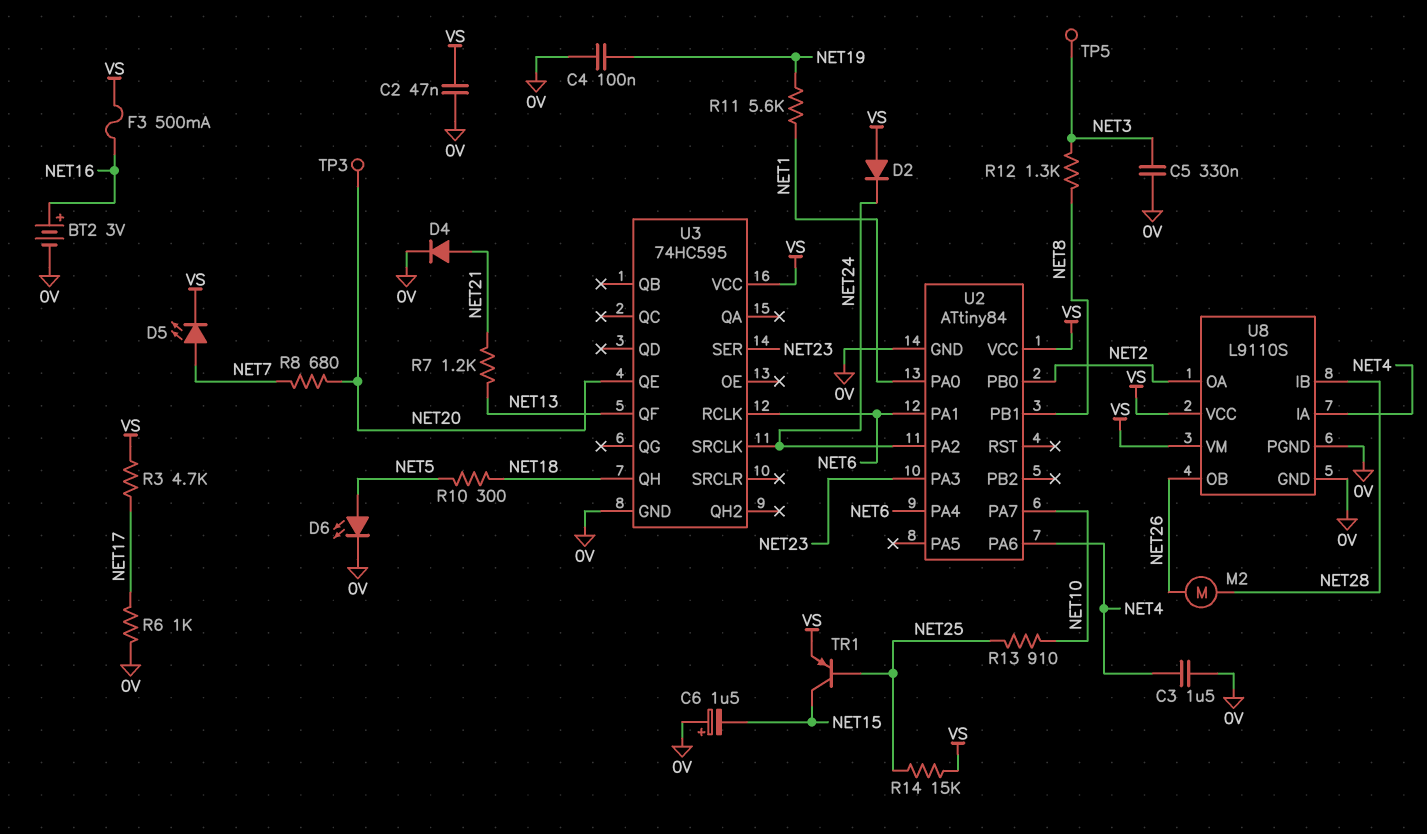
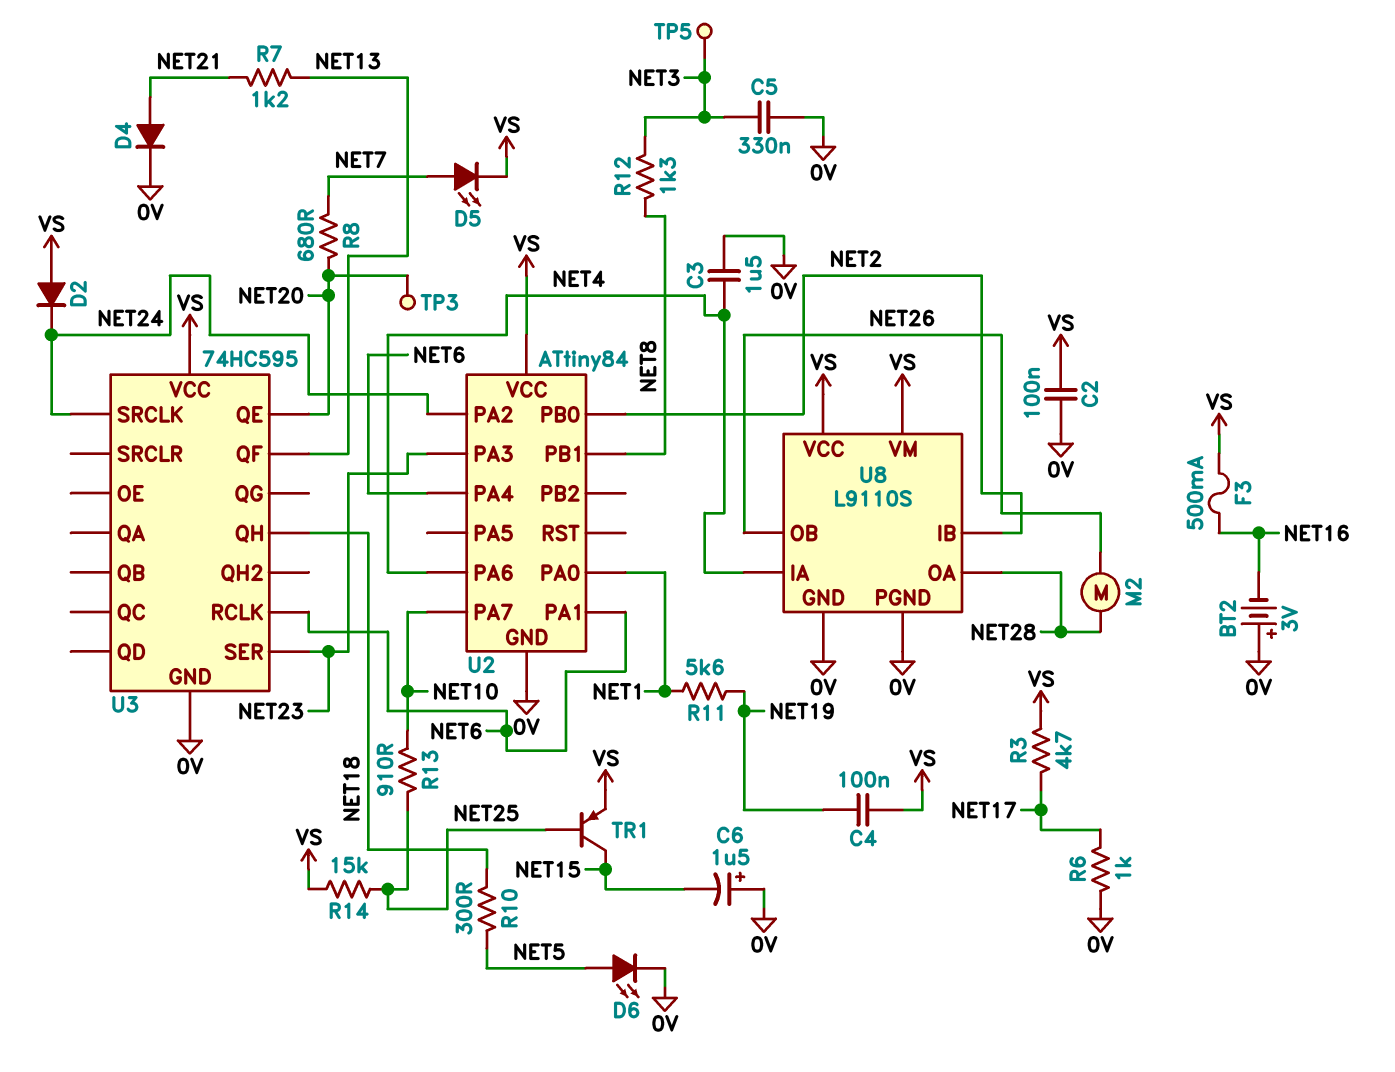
BT2: 3V (plus NET16, minus 0V) -> 3V (plus 0V, minus NET16)
C2: 47nF (0V, VS) -> 100nF (0V, VS)
C4: 100nF (0V, NET19) -> 100nF (NET19, VS)
U8 pin IB: NET28 -> NET2
U8 pin OA: NET2 -> NET28

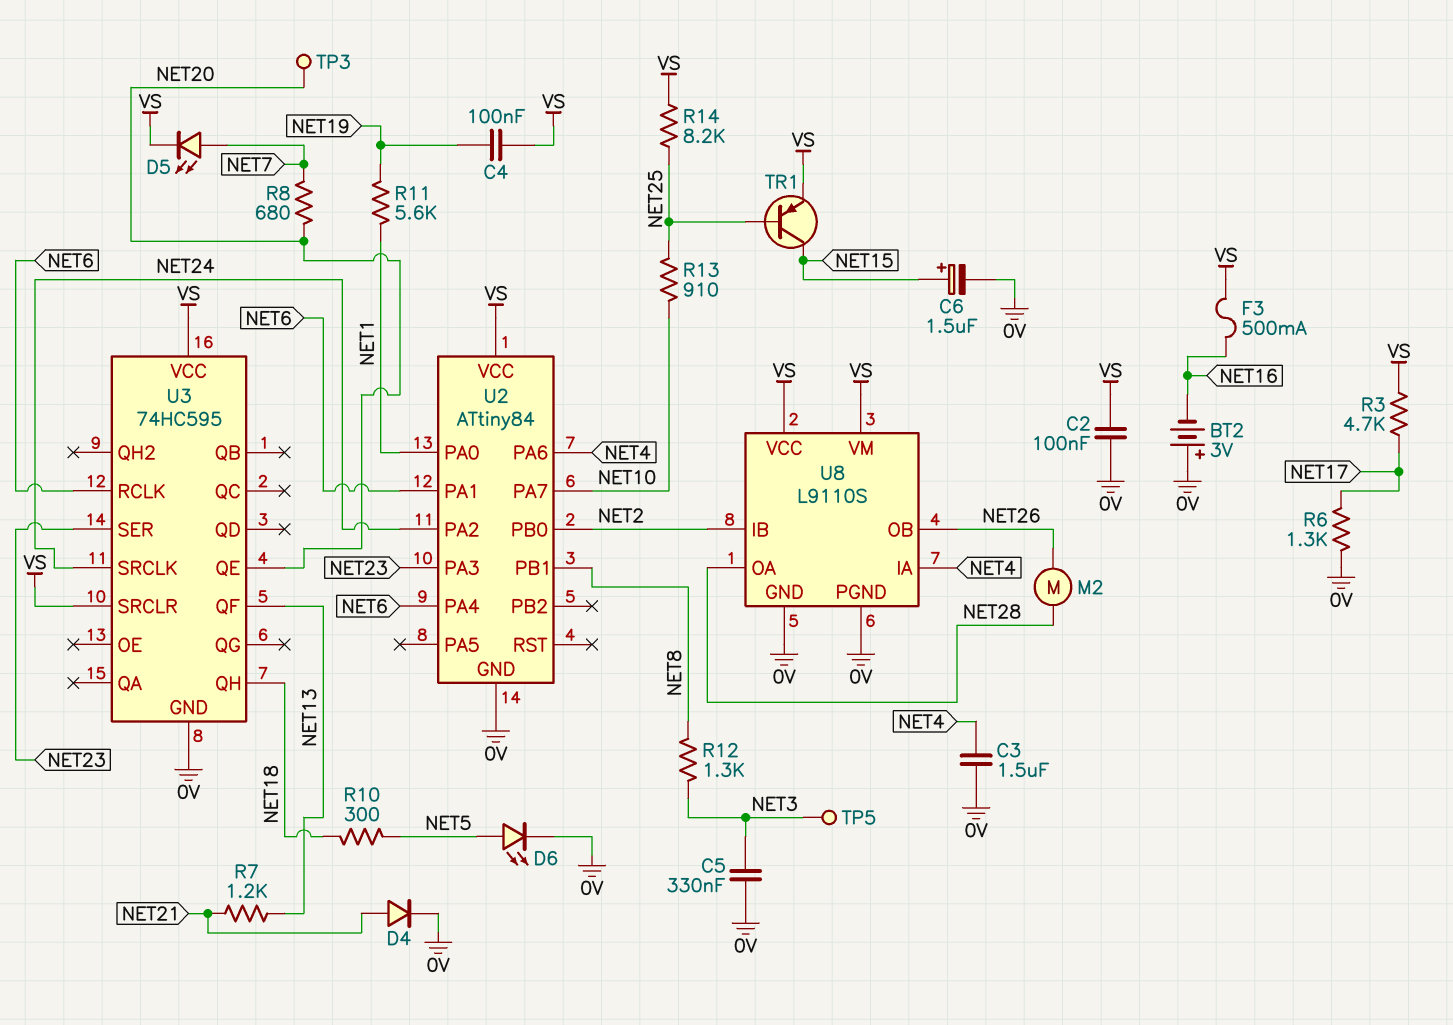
C6: 1.5uF (plus 0V, minus NET15) -> 1.5uF (plus NET15, minus 0V)
D2: diode (A VS, K NET24) -> none
R6: 1k (0V, NET17) -> 1.3k (0V, NET17)
R14: 15k (NET25, VS) -> 8.2k (NET25, VS)
U3 pin SRCLR: none -> VS

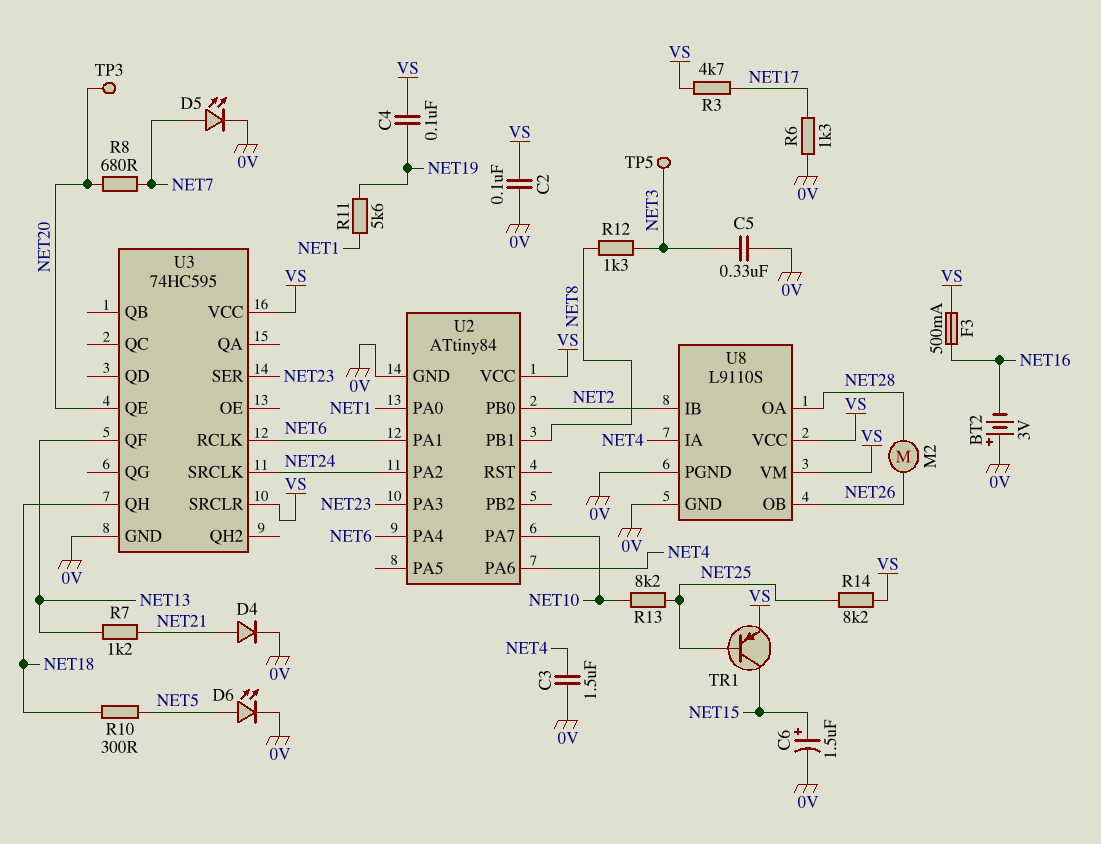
D5: LED (A NET7, K VS) -> LED (A NET7, K 0V)
R13: 910 (NET10, NET25) -> 8.2k (NET10, NET25)

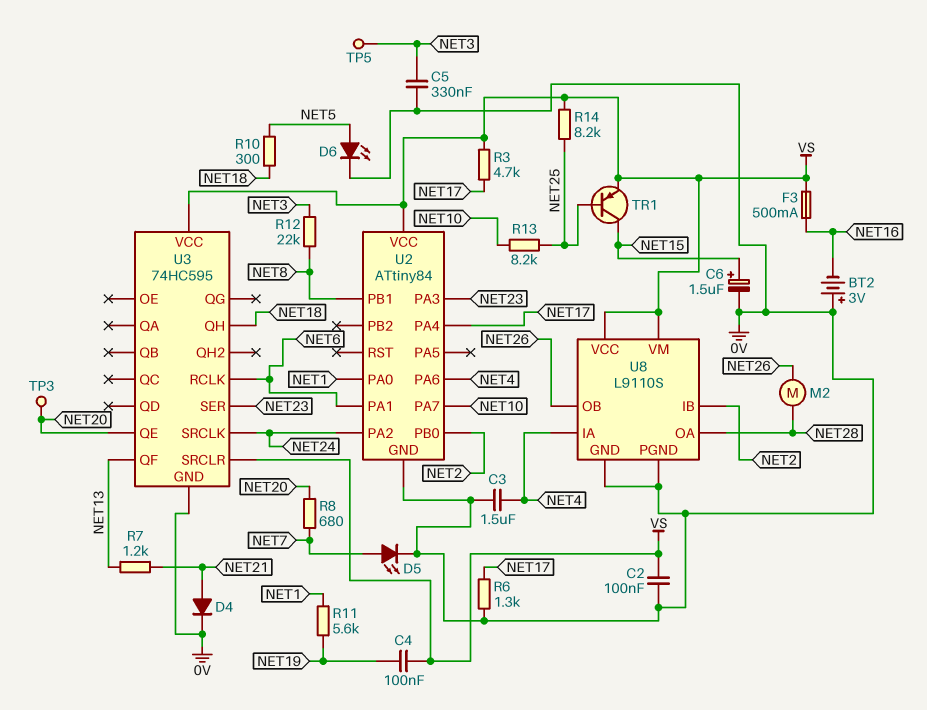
R12: 1.3k (NET3, NET8) -> 22k (NET3, NET8)
U2 pin PA4: NET6 -> NET17

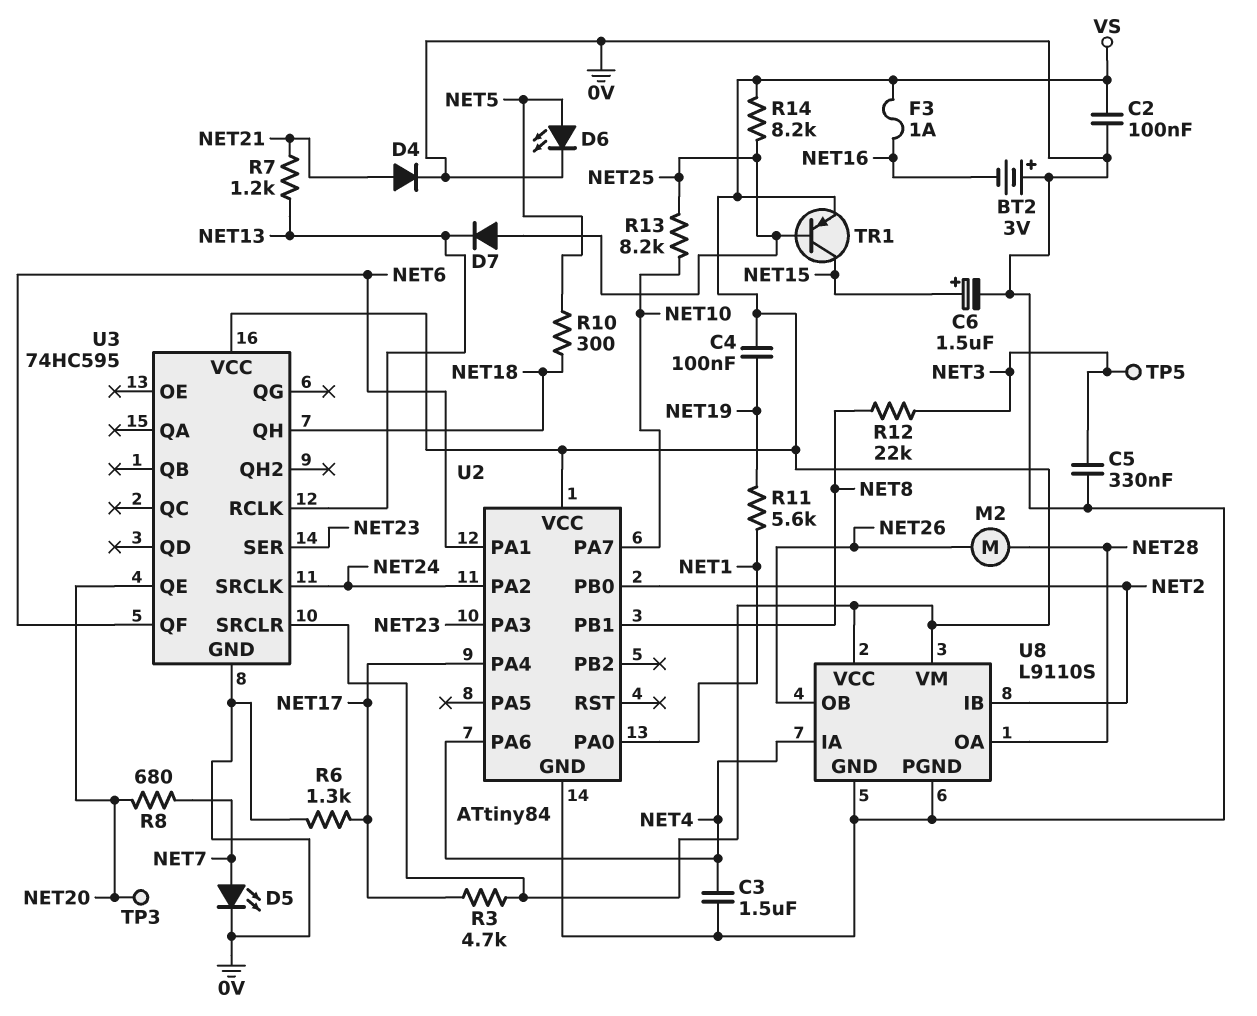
D7: none -> diode (A NET25, K NET13)
F3: 500mA (NET16, VS) -> 1A (NET16, VS)
U3 pin QF: NET13 -> NET6
U3 pin RCLK: NET6 -> NET13

